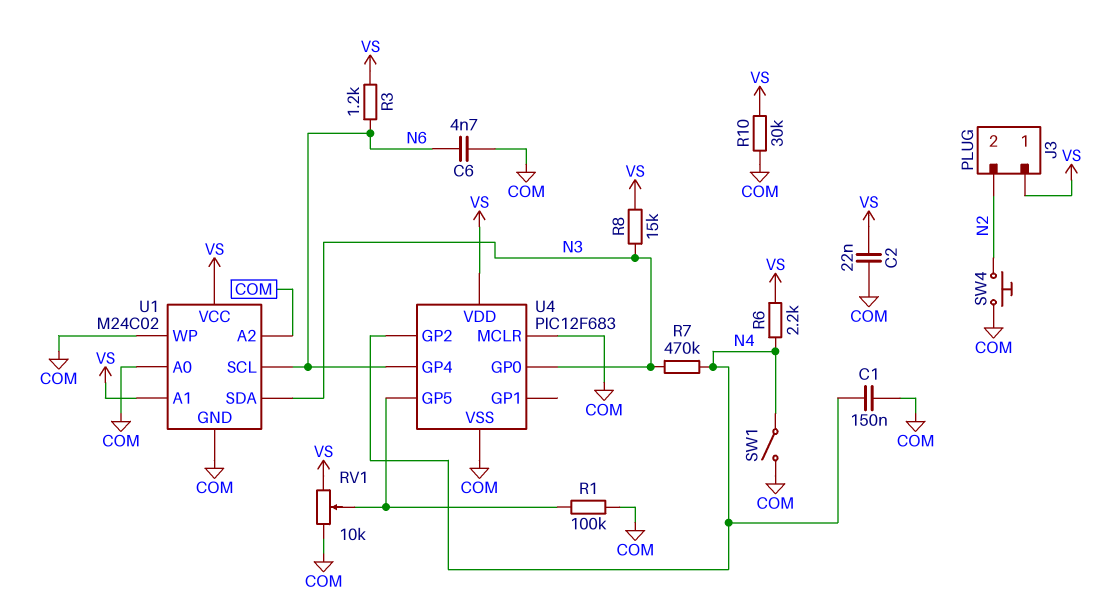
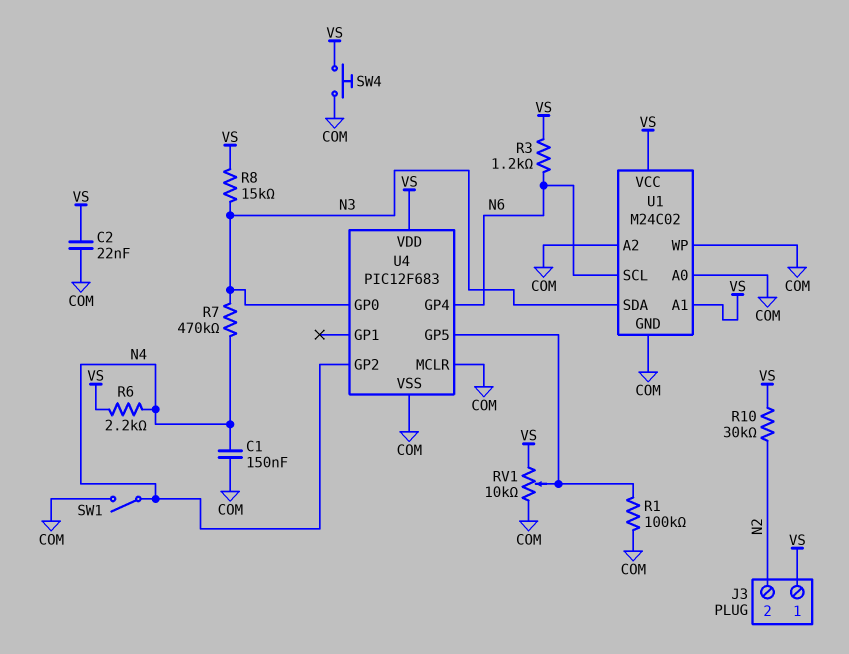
C6: 4.7nF (COM, N6) -> none
R10: 30k (COM, VS) -> 30k (N2, VS)
SW4: button (COM, N2) -> button (COM, VS)

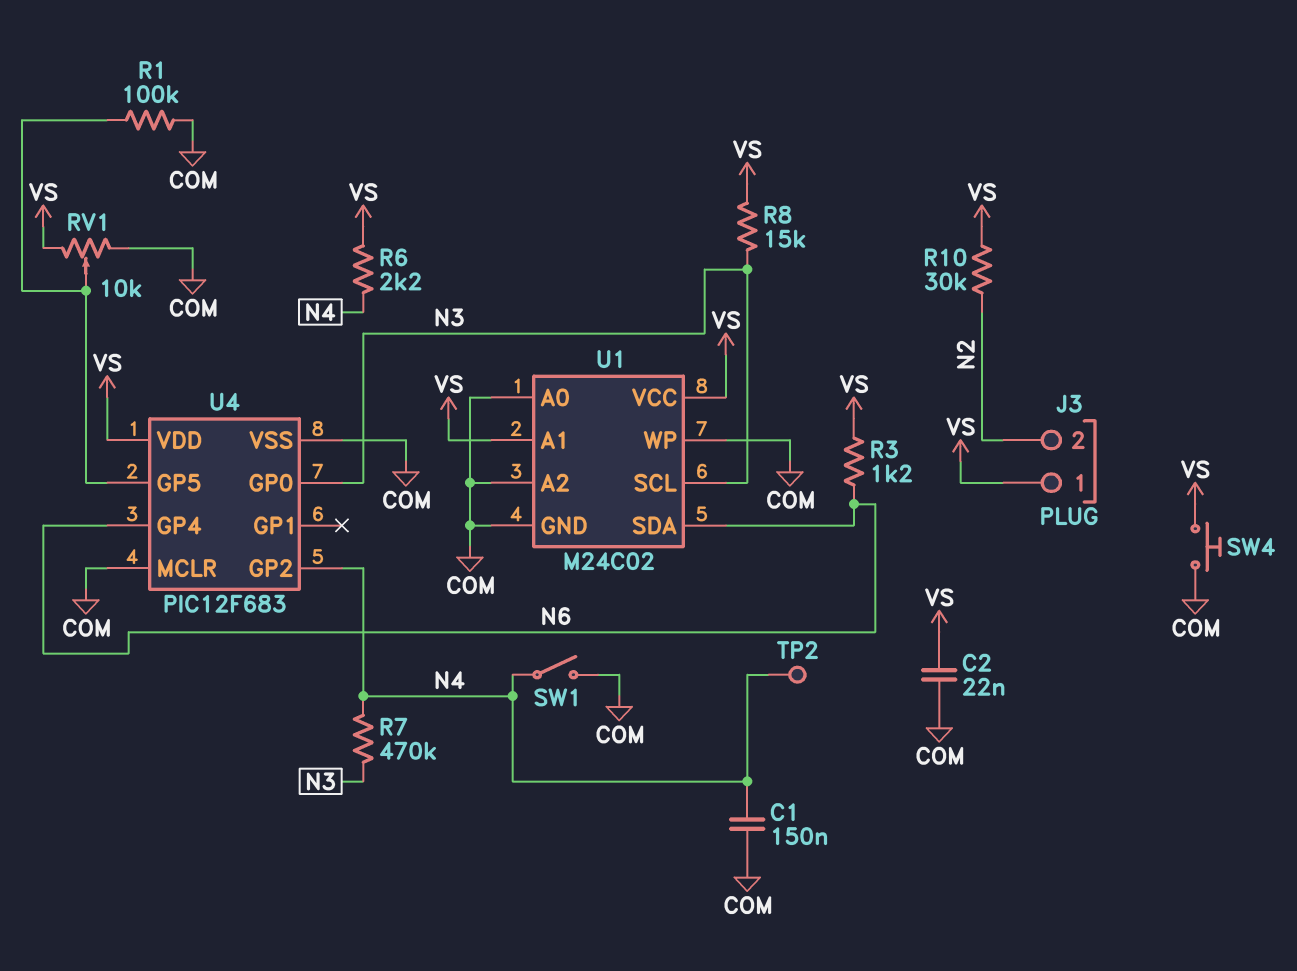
TP2: none -> test point (N4)
U1 pin SCL: N6 -> N3
U1 pin SDA: N3 -> N6

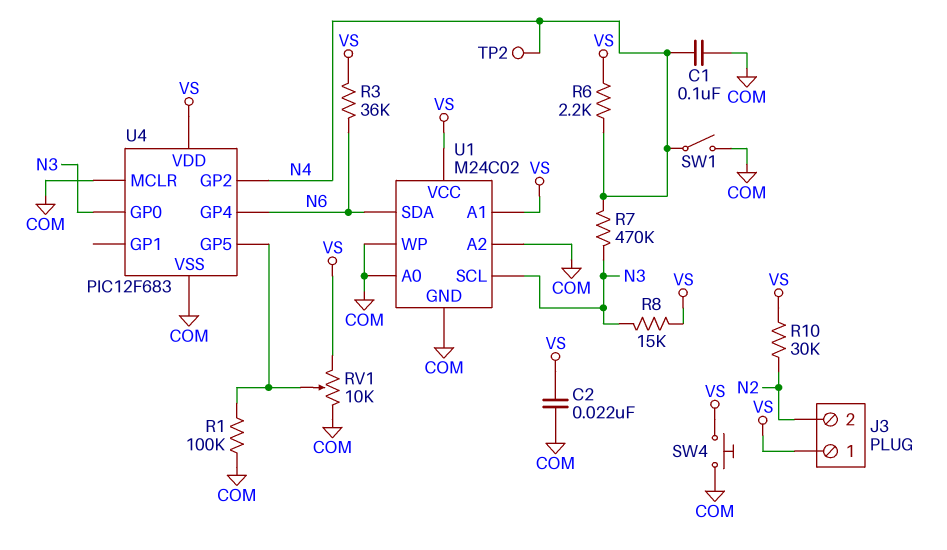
C1: 150nF (COM, N4) -> 100nF (COM, N4)
R3: 1.2k (N6, VS) -> 36k (N6, VS)

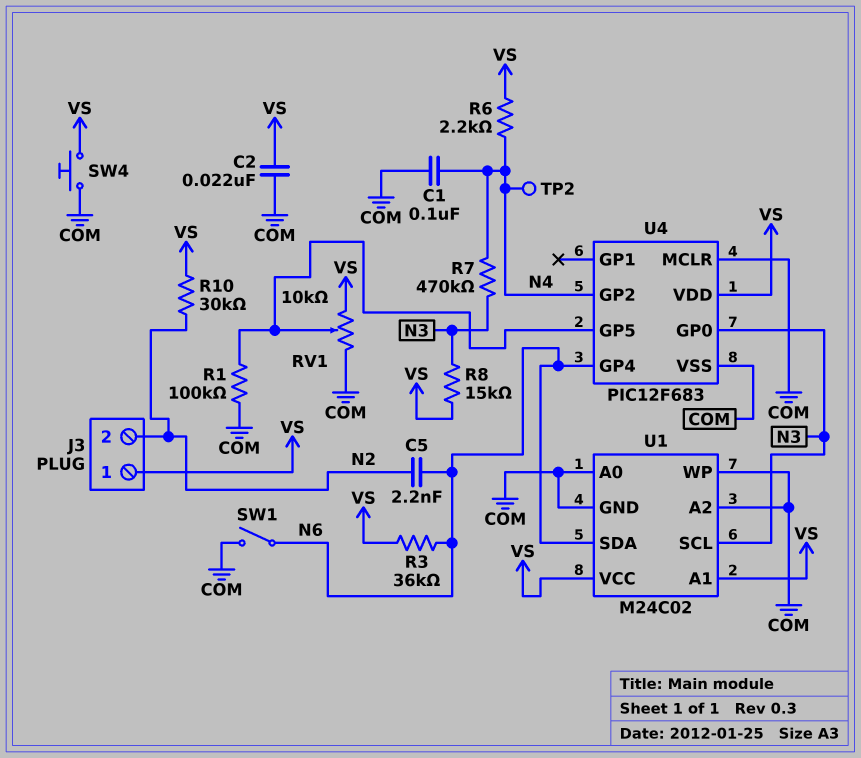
C5: none -> 2.2nF (N2, N6)
SW1: switch (COM, N4) -> switch (COM, N6)

